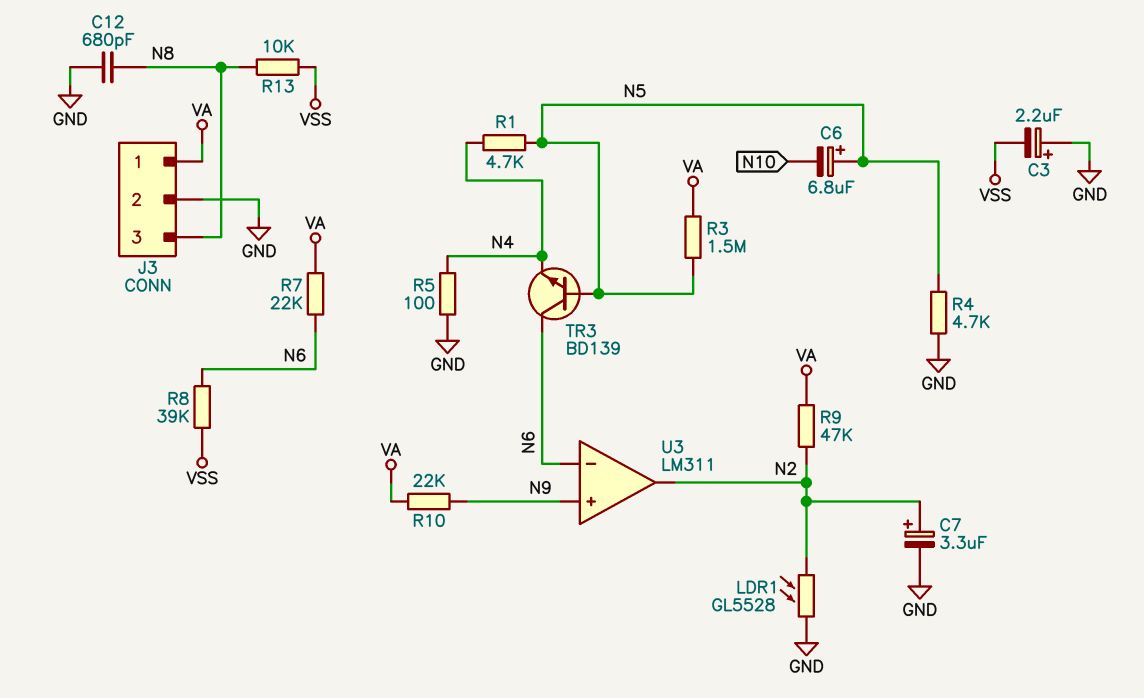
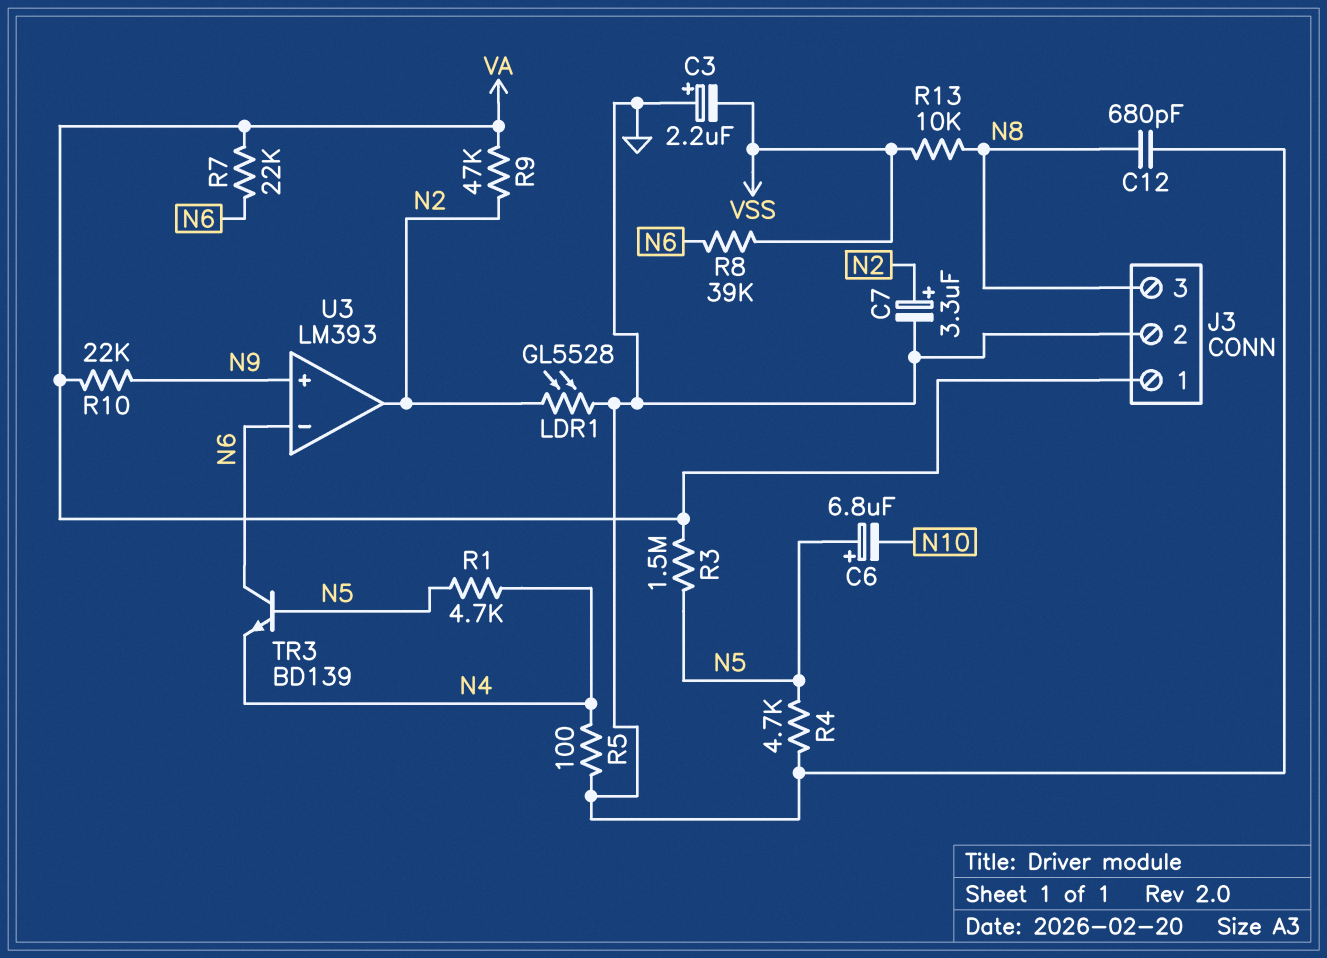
U3: LM311 -> LM393

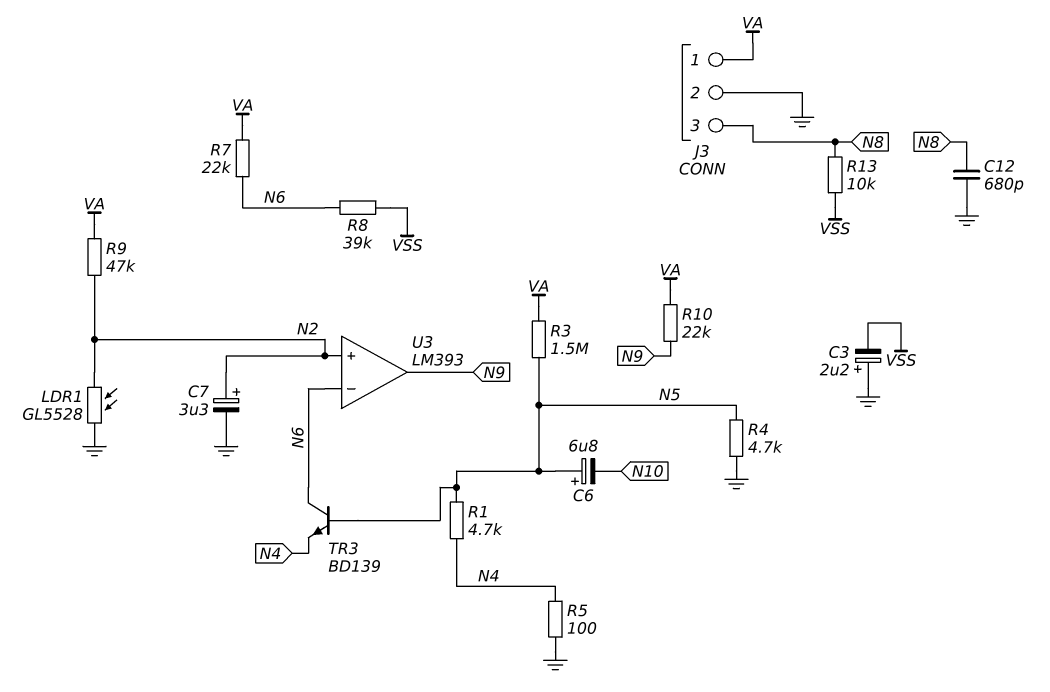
U3 pin in+: N9 -> N2
U3 pin out: N2 -> N9

